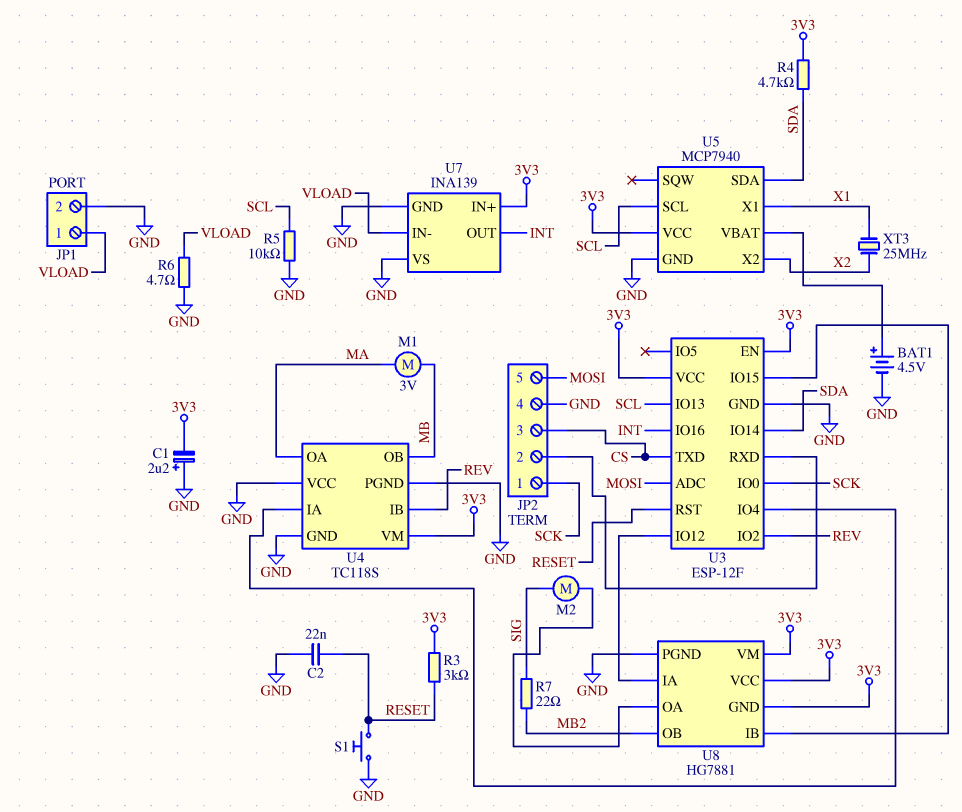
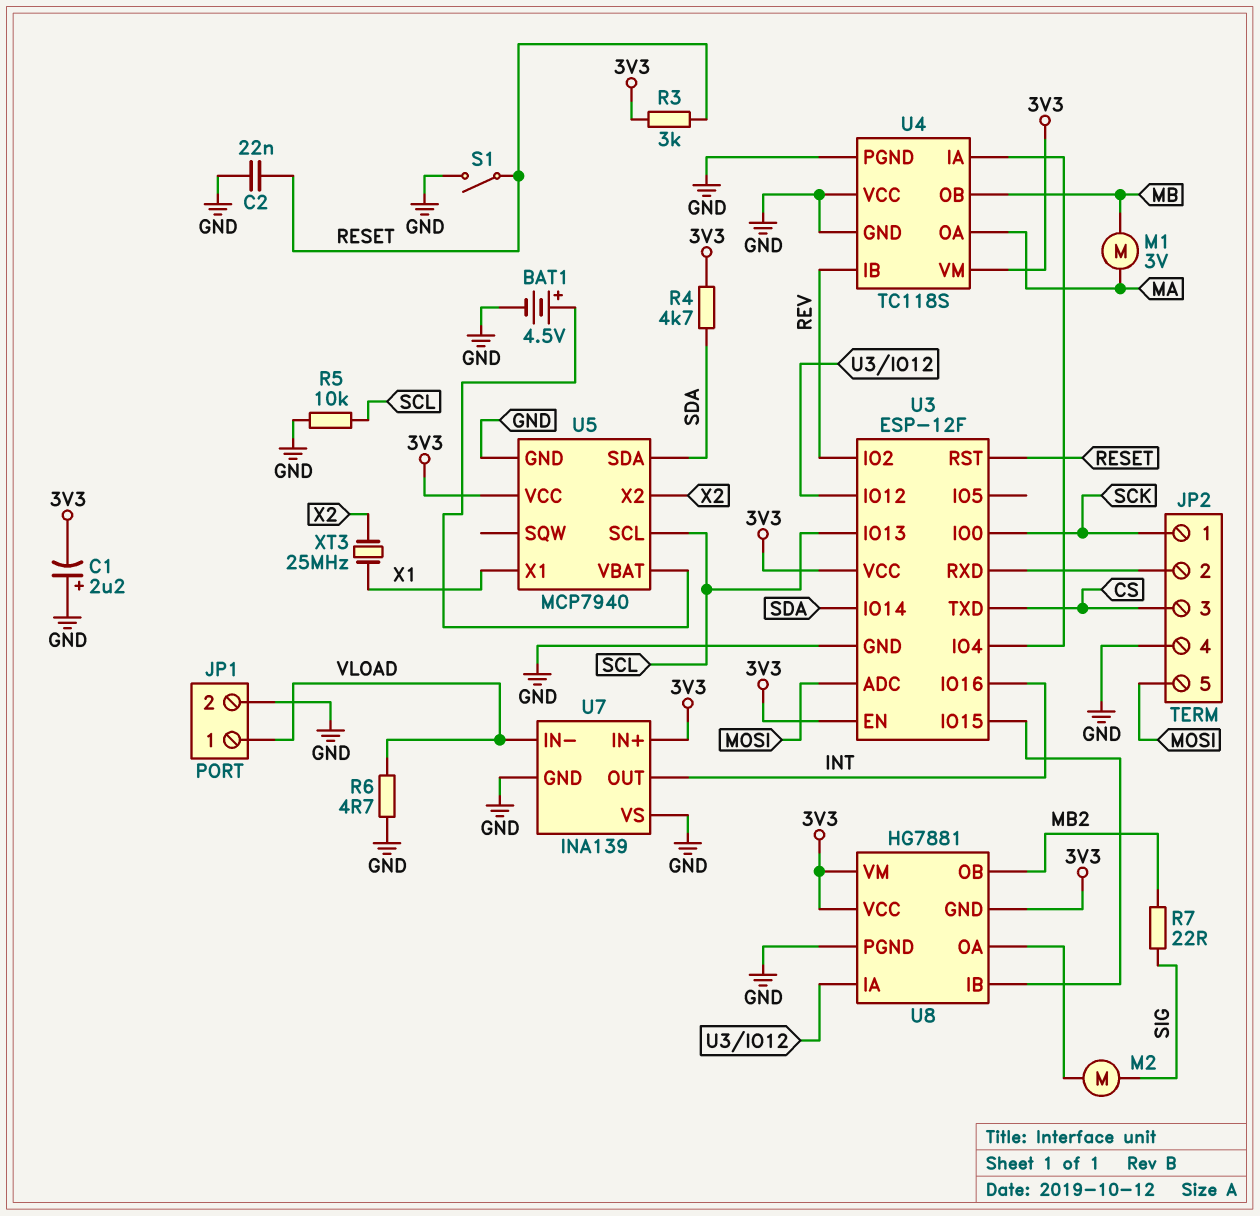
S1: button (GND, RESET) -> switch (GND, RESET)

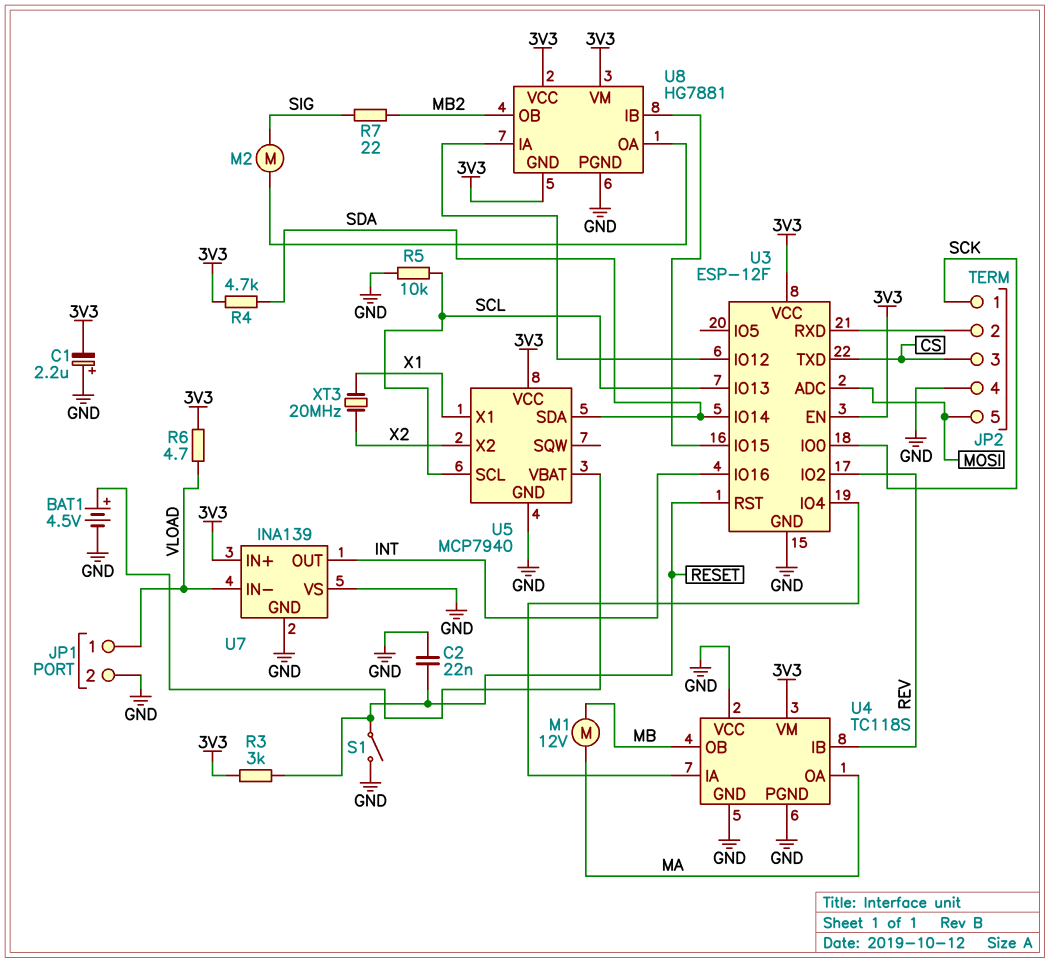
M1: motor 3V (MA, MB) -> motor 12V (MA, MB)
R6: 4.7 (GND, VLOAD) -> 4.7 (3V3, VLOAD)
XT3: 25MHz (X1, X2) -> 20MHz (X1, X2)

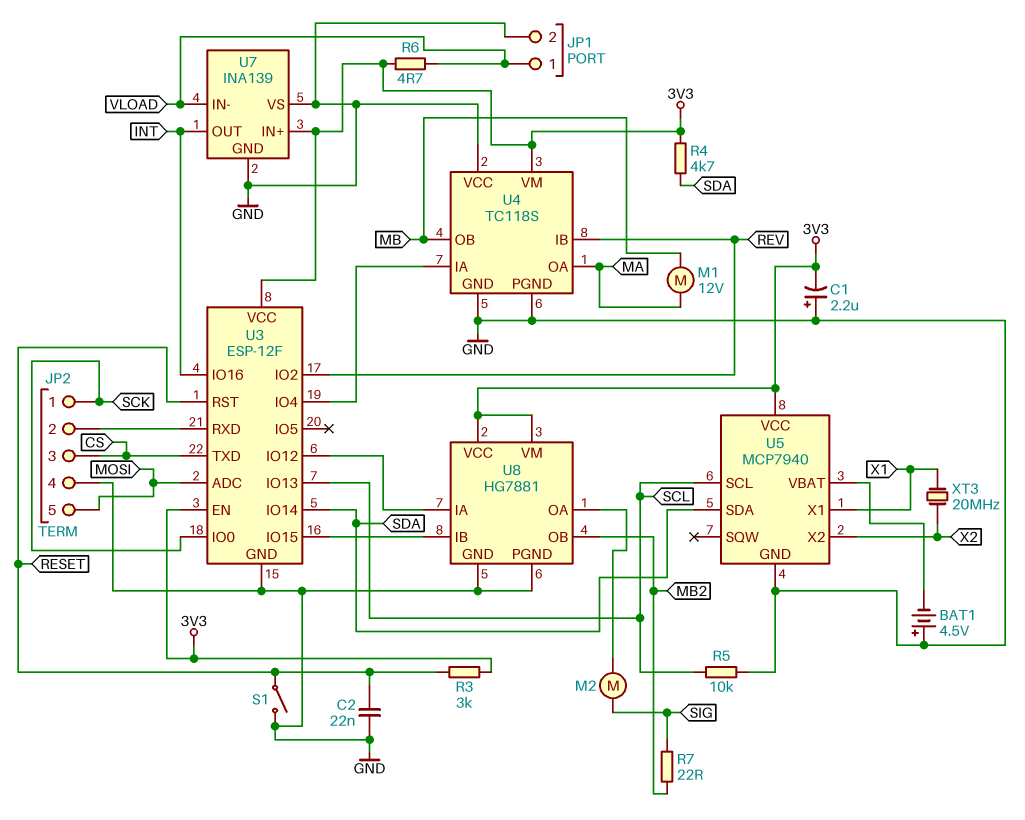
BAT1: 4.5V (plus U5/VBAT, minus GND) -> 4.5V (plus GND, minus U5/VBAT)
U8 pin GND: 3V3 -> GND

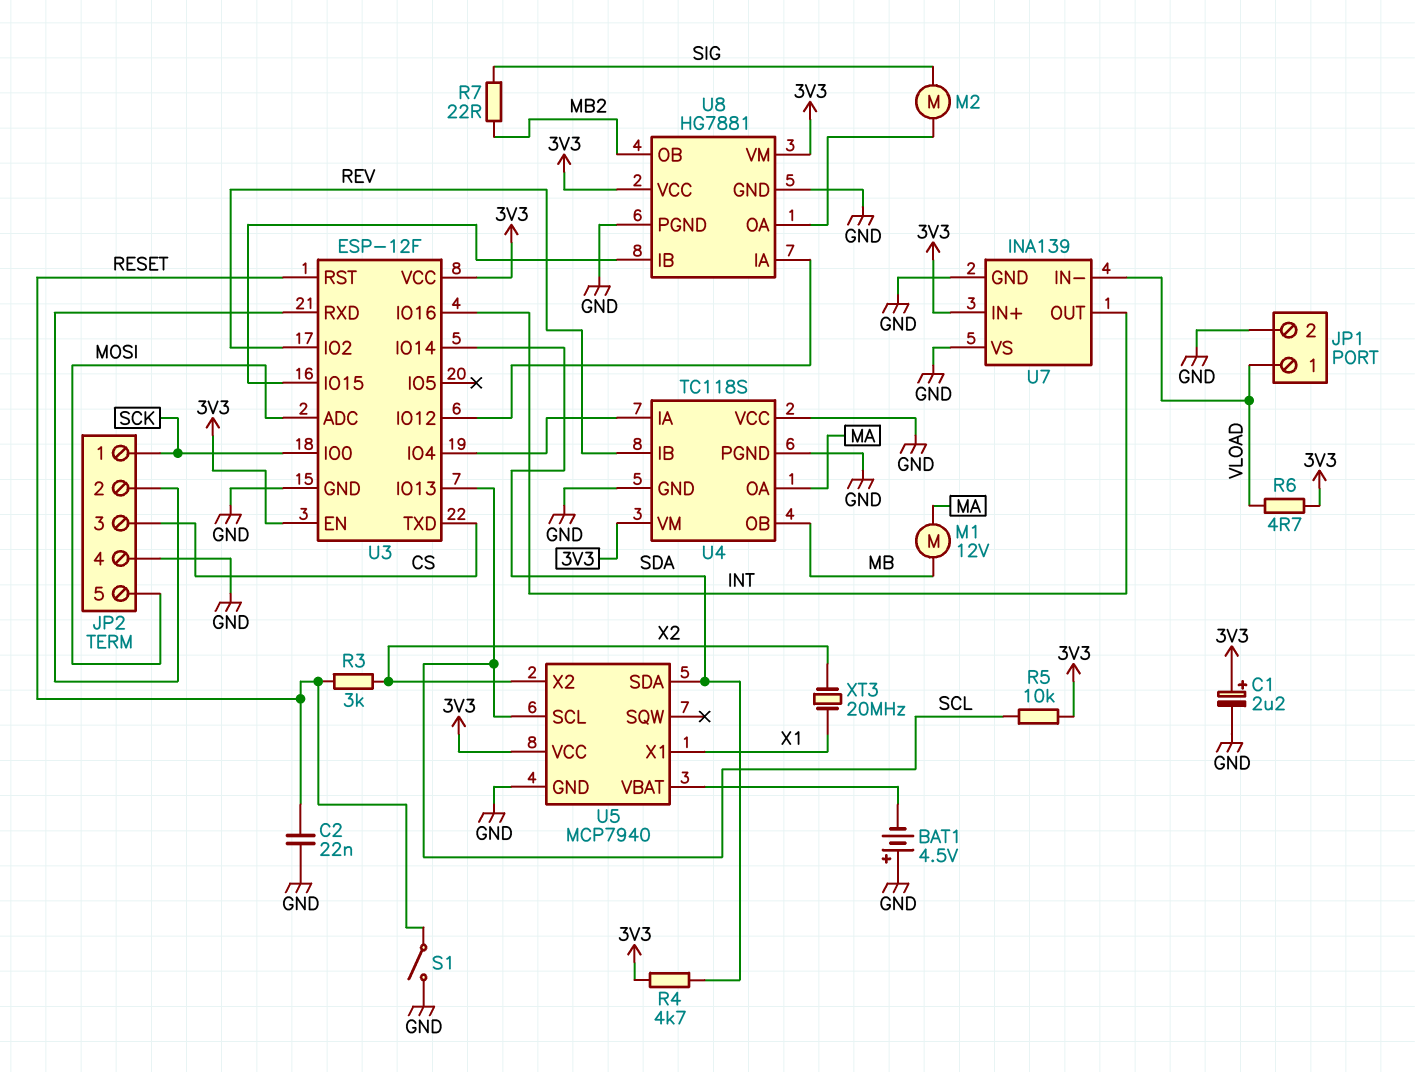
C1: 2.2uF (plus GND, minus 3V3) -> 2.2uF (plus 3V3, minus GND)
R3: 3k (3V3, RESET) -> 3k (RESET, X2)
R5: 10k (GND, SCL) -> 10k (3V3, SCL)

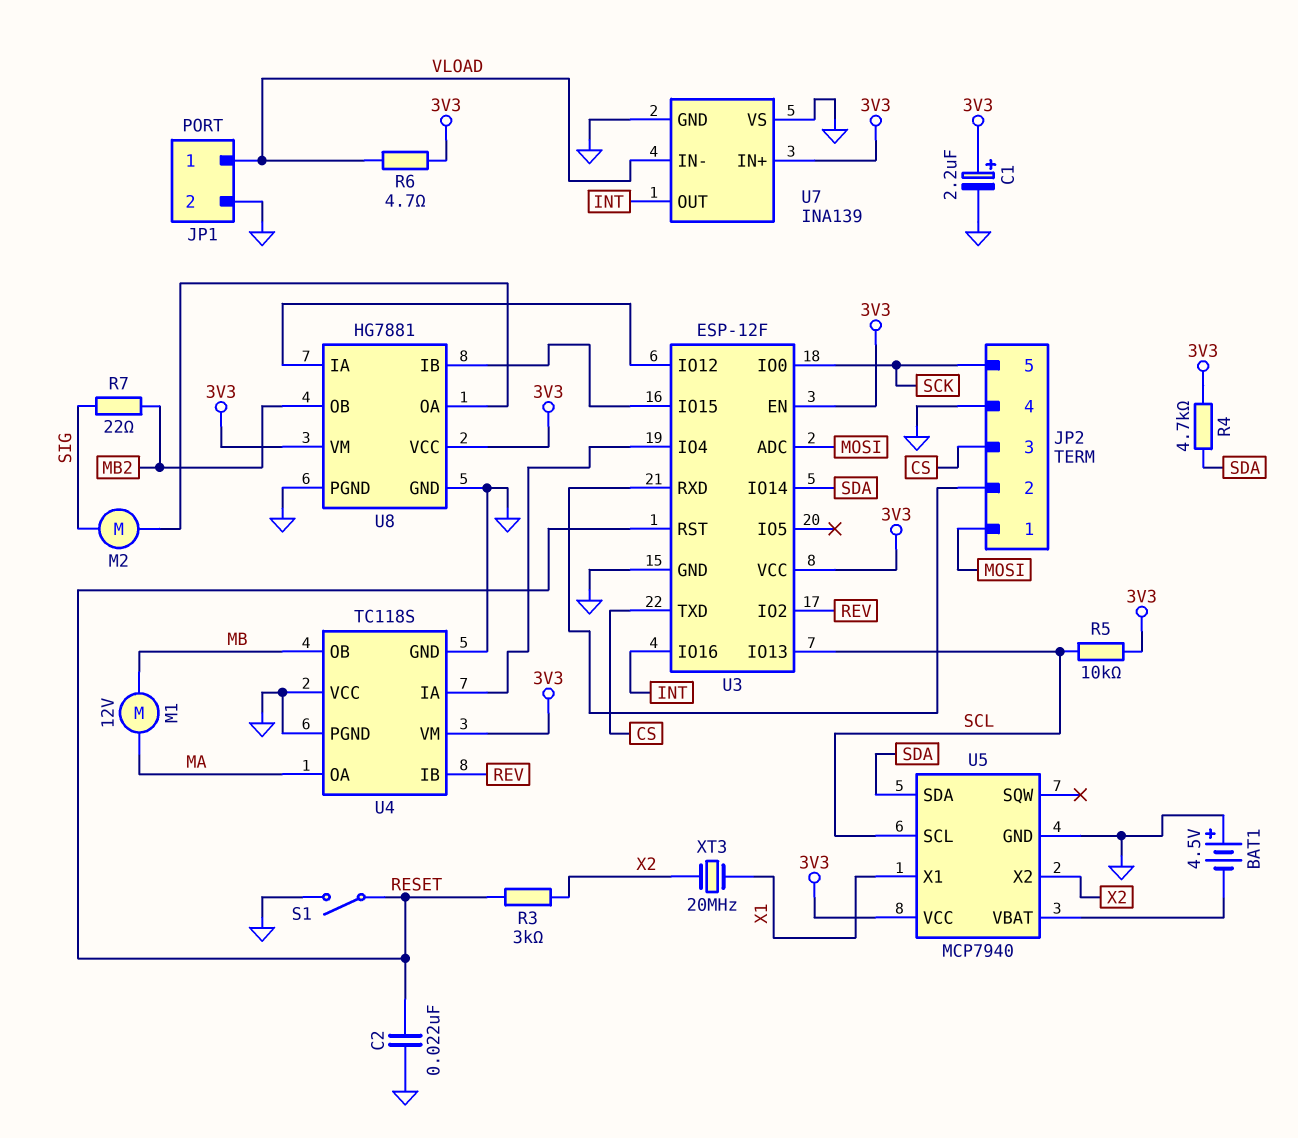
JP2 pin 1: SCK -> MOSI
JP2 pin 5: MOSI -> SCK

